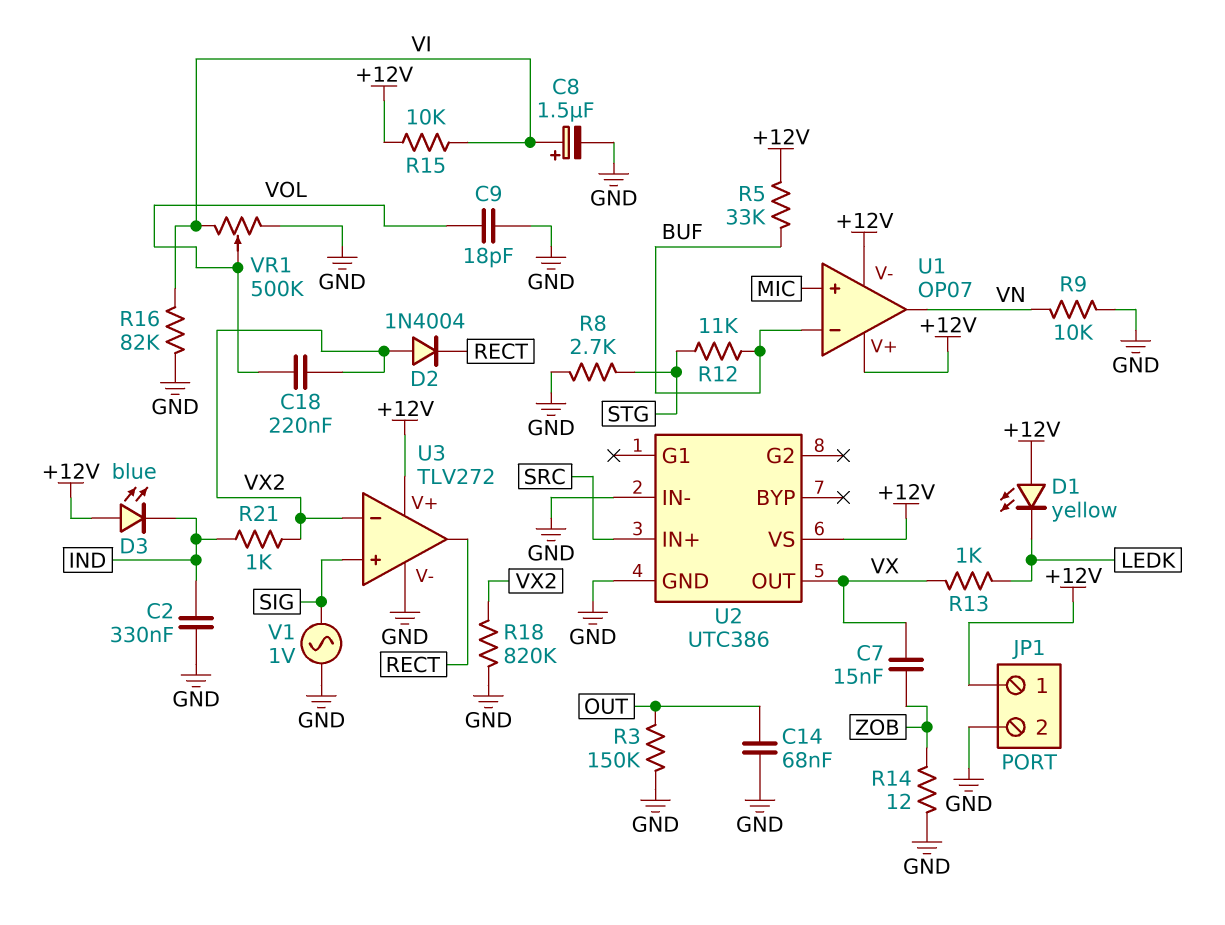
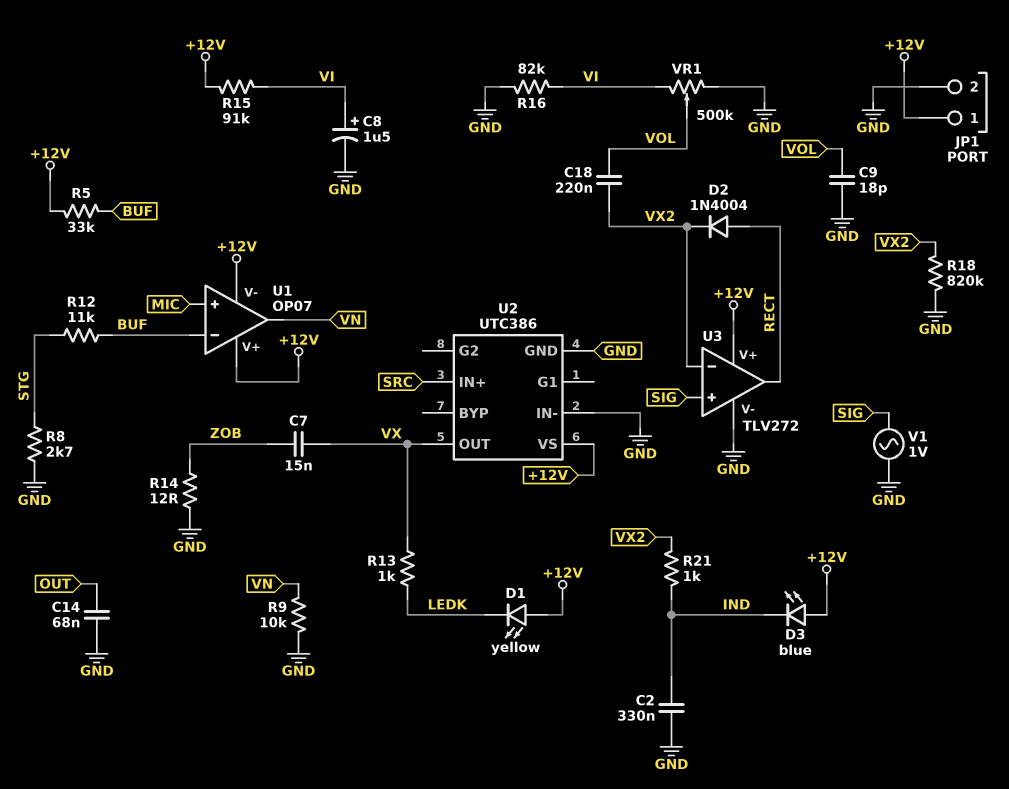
D2: diode 1N4004 (A VX2, K RECT) -> diode 1N4004 (A RECT, K VX2)
R3: 150k (GND, OUT) -> none
R15: 10k (+12V, VI) -> 91k (+12V, VI)

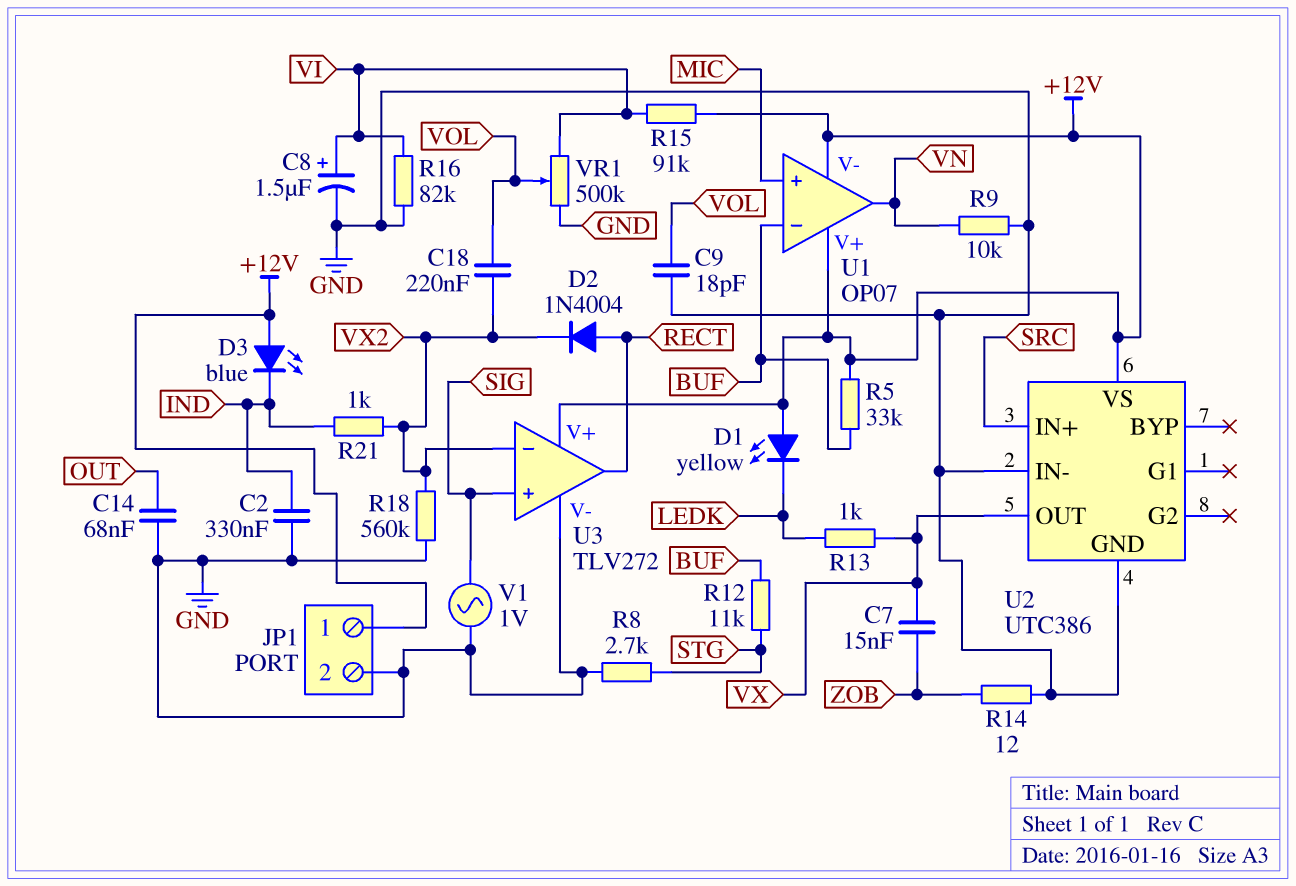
R18: 820k (GND, VX2) -> 560k (GND, VX2)

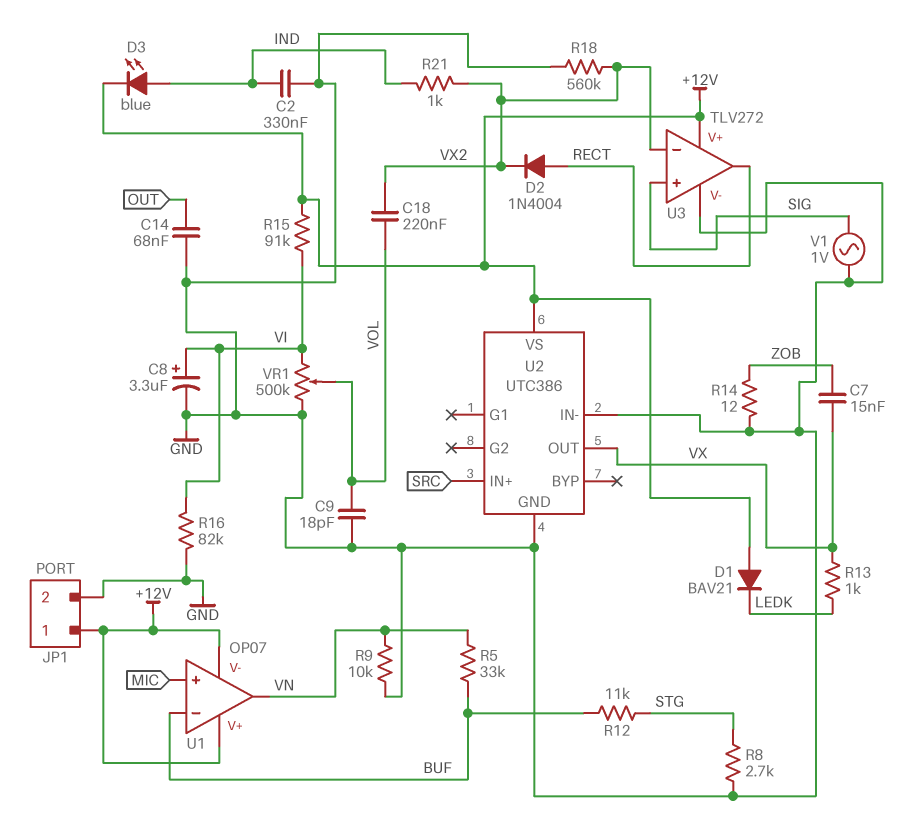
C8: 1.5uF (plus VI, minus GND) -> 3.3uF (plus VI, minus GND)
D1: LED yellow (A +12V, K LEDK) -> diode BAV21 (A +12V, K LEDK)
D3: LED blue (A +12V, K IND) -> LED blue (A IND, K +12V)
R5: 33k (+12V, BUF) -> 33k (BUF, VN)

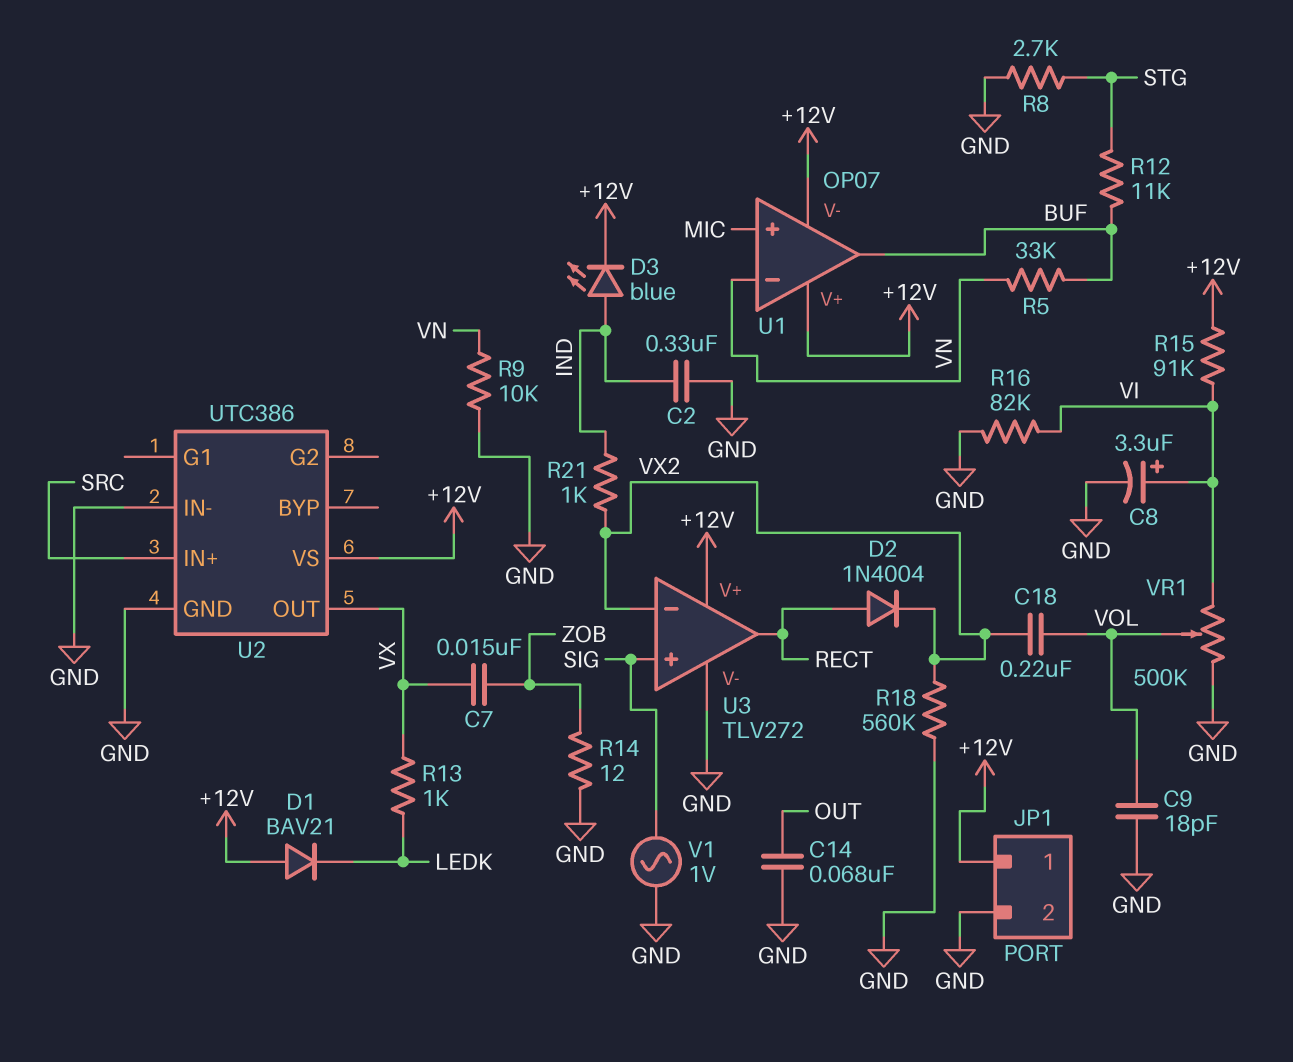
U1 pin in-: BUF -> VN
U1 pin out: VN -> BUF

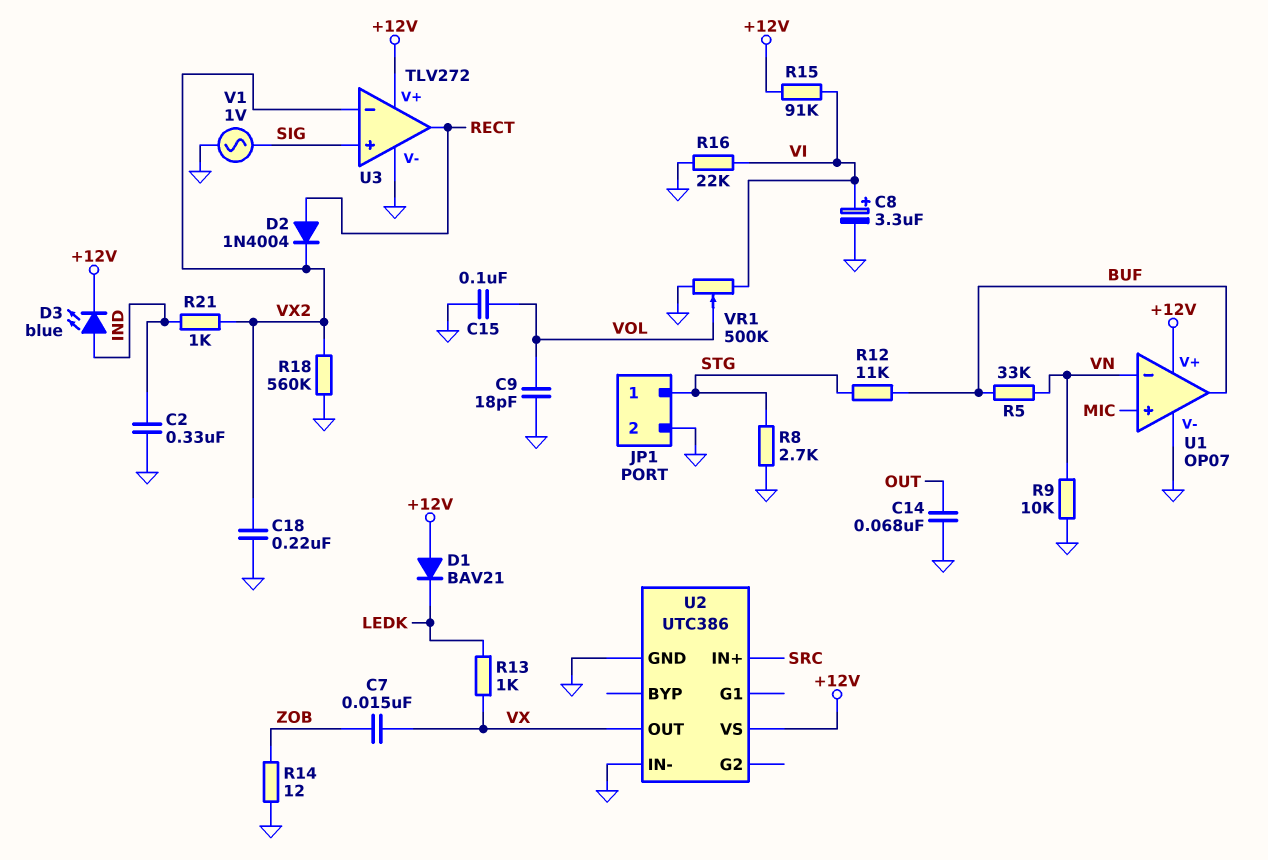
C15: none -> 100nF (GND, VOL)
C18: 220nF (VOL, VX2) -> 220nF (GND, VX2)
JP1 pin 1: +12V -> STG
R16: 82k (GND, VI) -> 22k (GND, VI)
U1 pin V-: +12V -> GND

